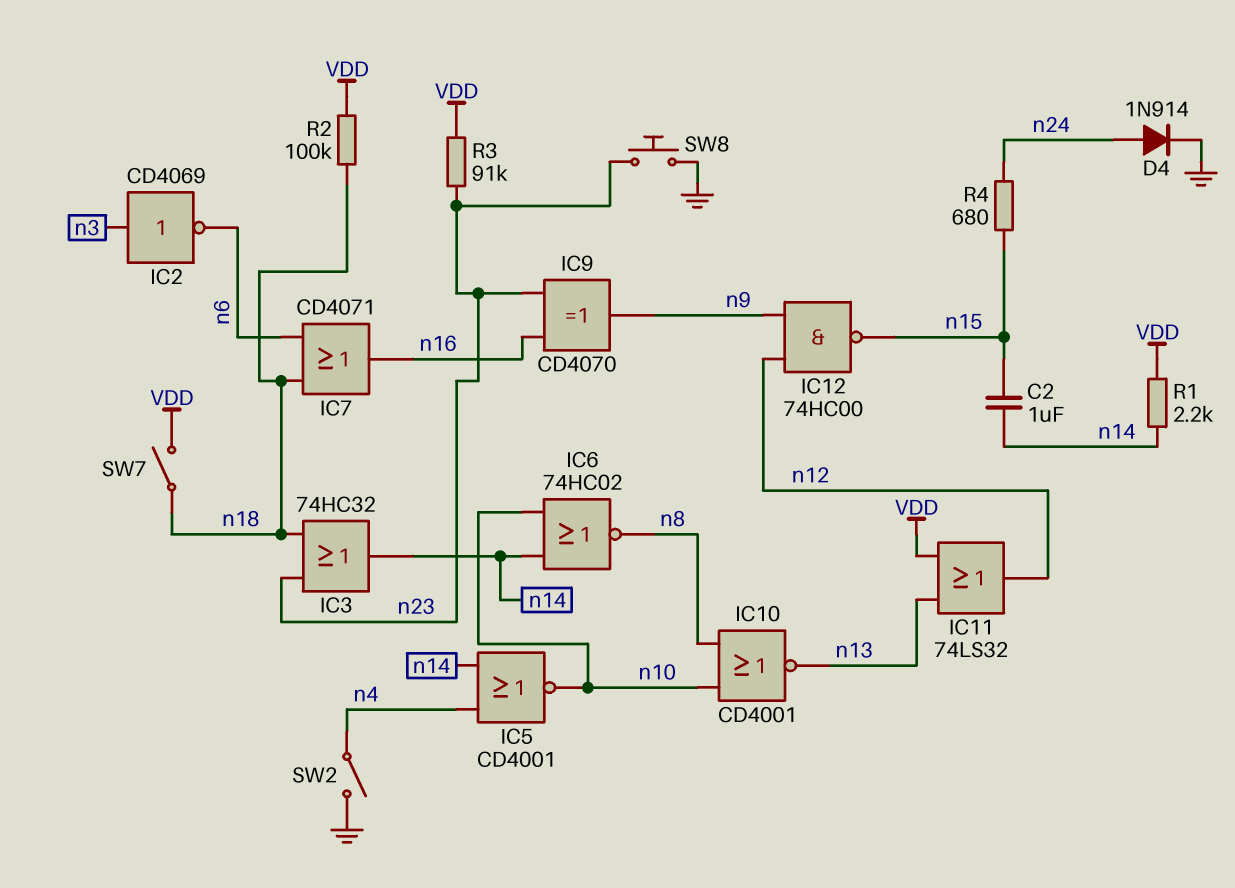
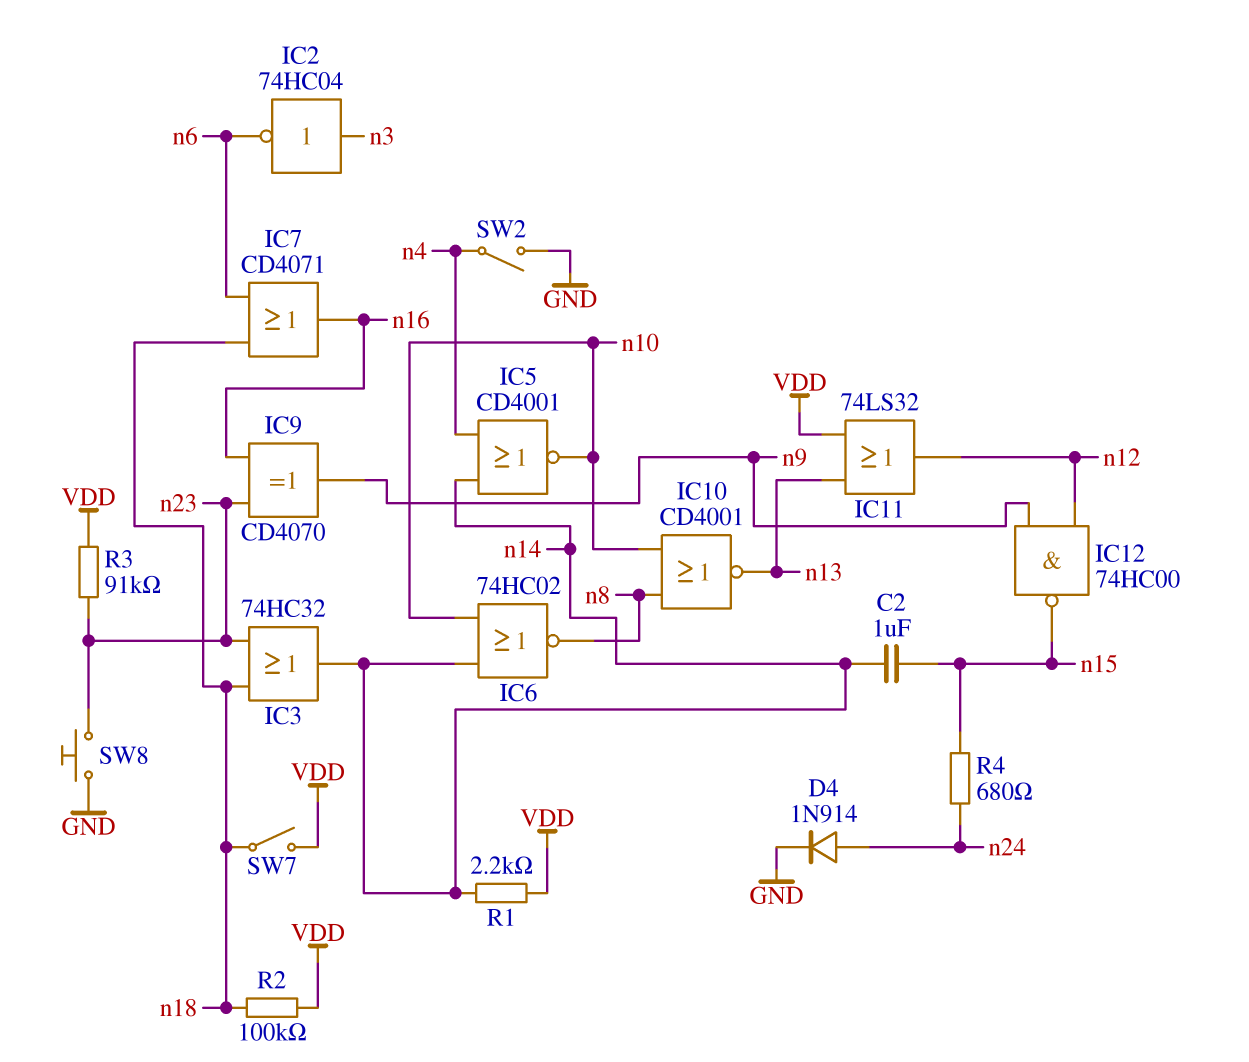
IC2: NOT CD4069 (in n3, out n6) -> NOT 74HC04 (in n3, out n6)

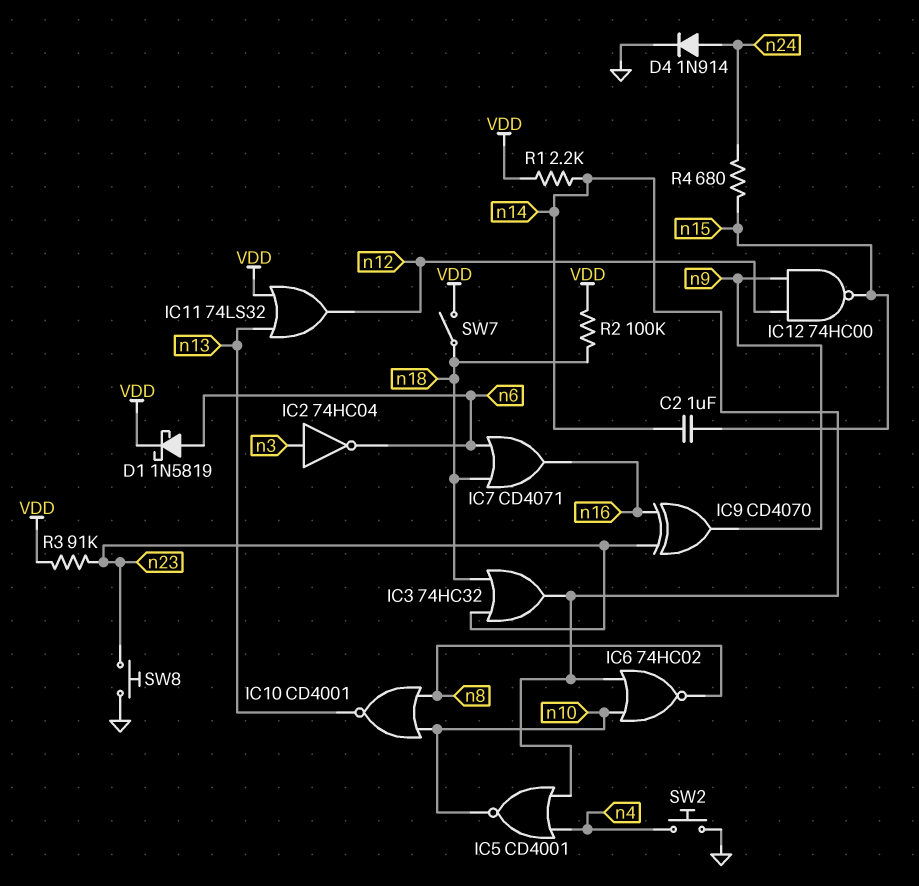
D1: none -> schottky 1N5819 (A n6, K VDD)
SW2: switch (GND, n4) -> button (GND, n4)

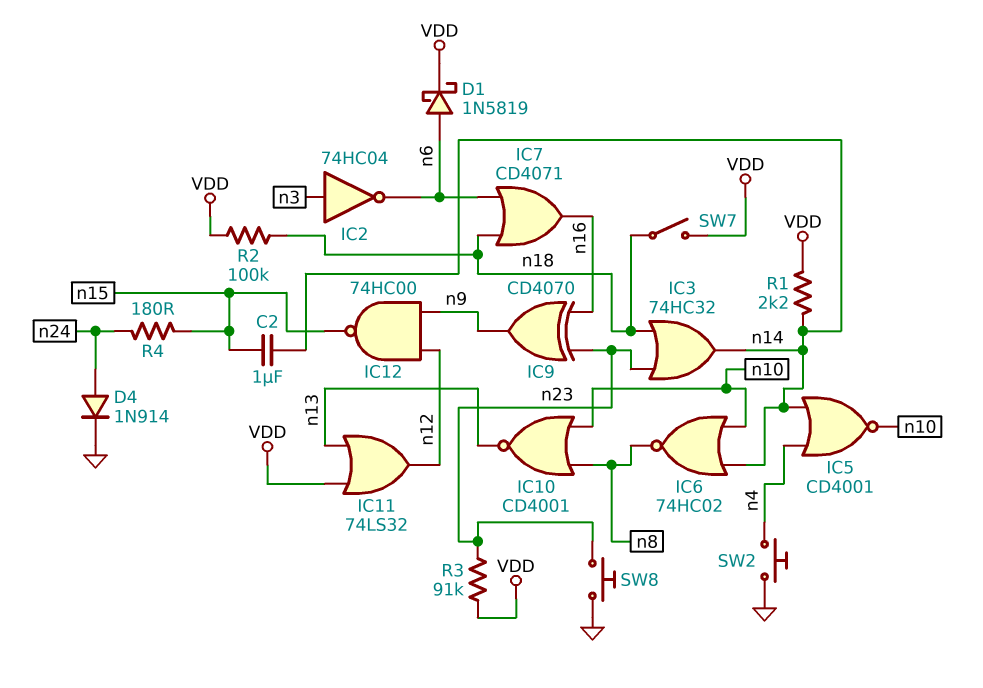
R4: 680 (n15, n24) -> 180 (n15, n24)

